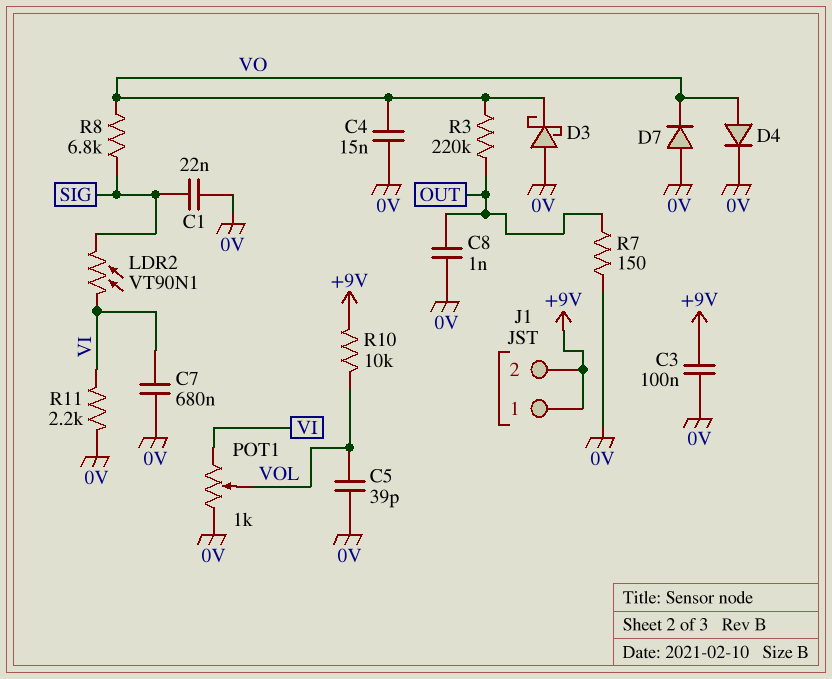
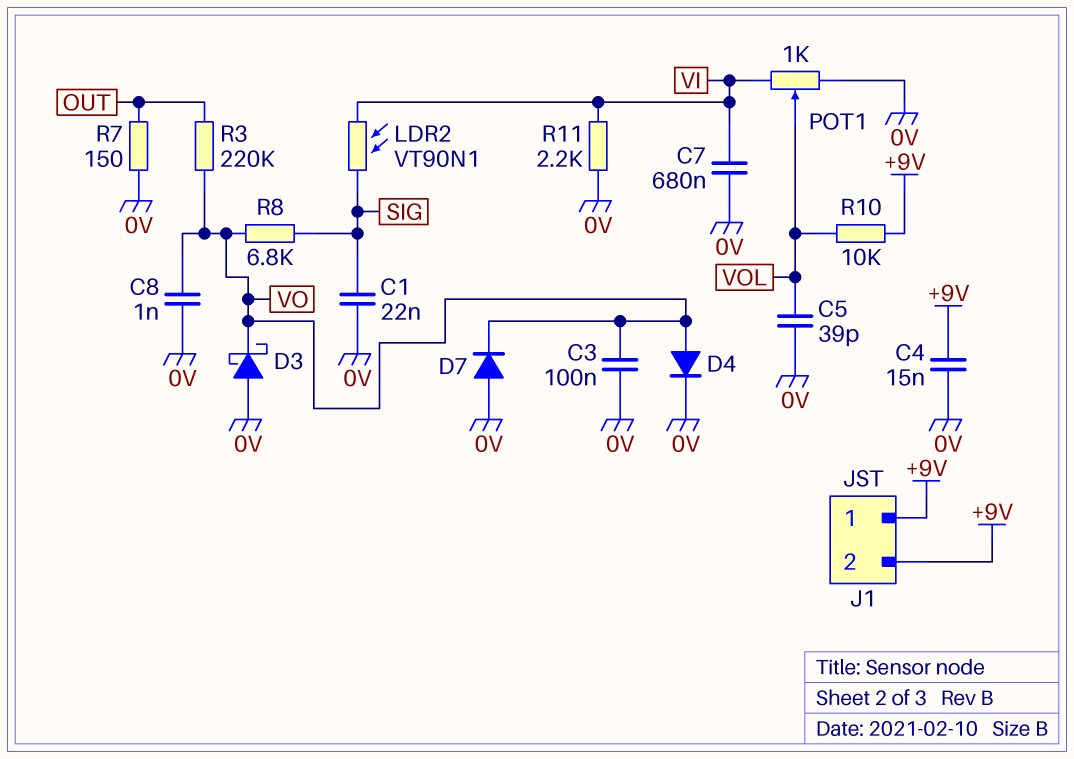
C3: 100nF (+9V, 0V) -> 100nF (0V, VO)
C4: 15nF (0V, VO) -> 15nF (+9V, 0V)
C8: 1nF (0V, OUT) -> 1nF (0V, VO)

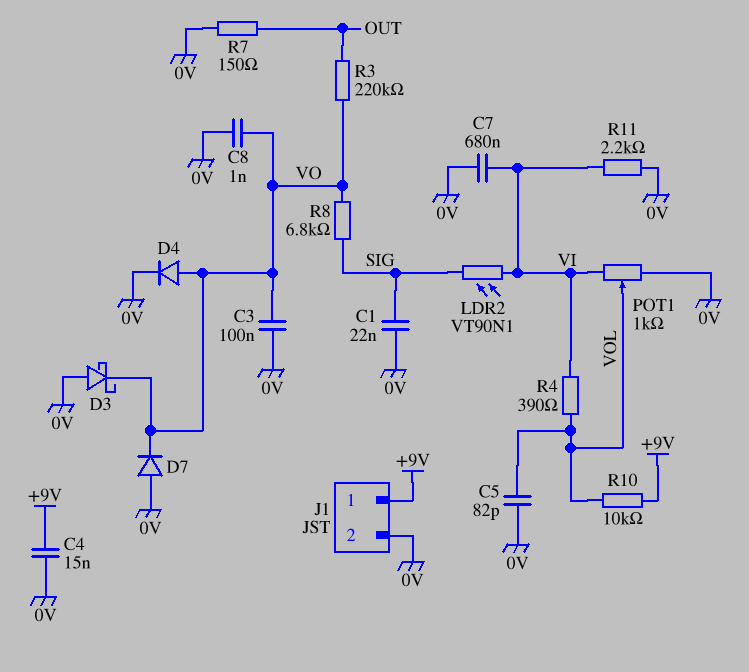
C5: 39pF (0V, VOL) -> 82pF (0V, VOL)
J1 pin 2: +9V -> 0V
R4: none -> 390 (VI, VOL)

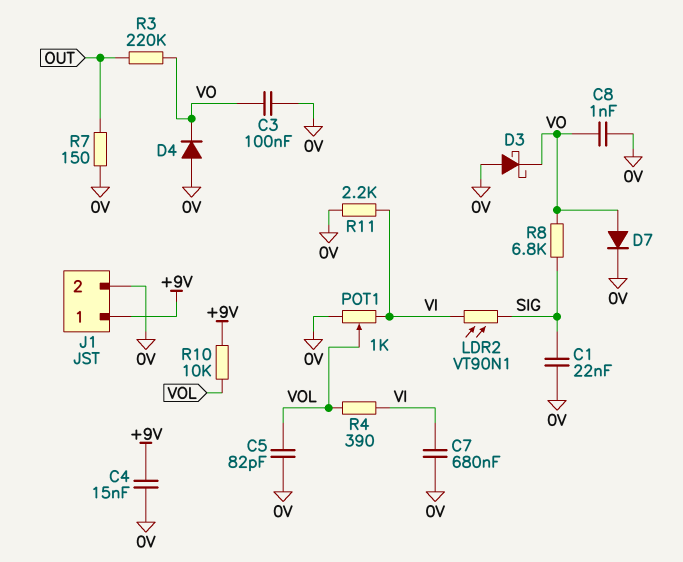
D4: diode (A VO, K 0V) -> diode (A 0V, K VO)
D7: diode (A 0V, K VO) -> diode (A VO, K 0V)

